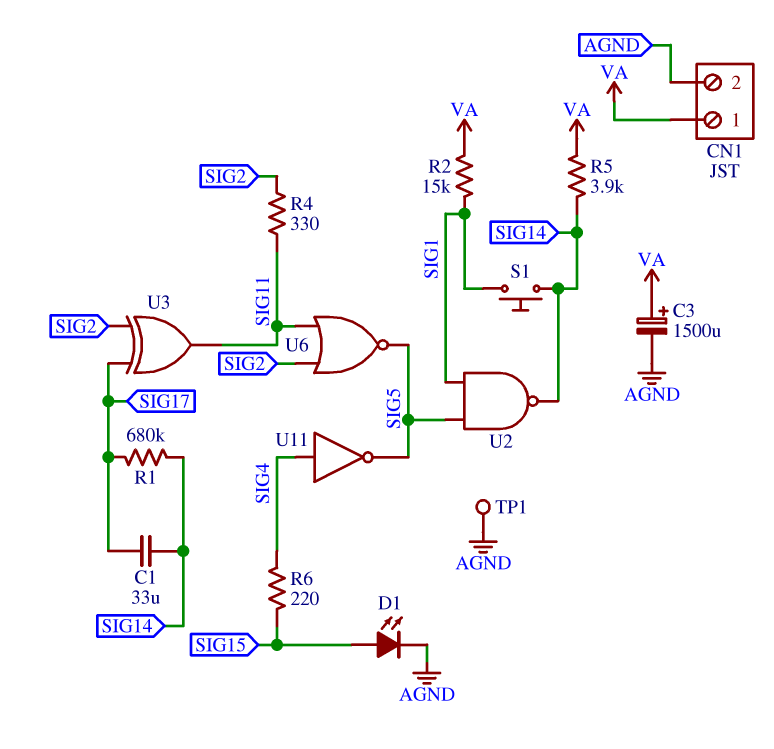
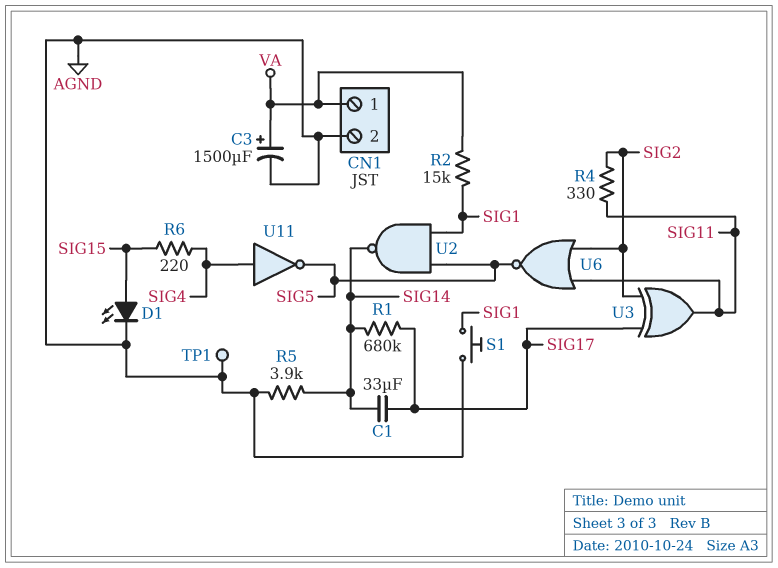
R5: 3.9k (SIG14, VA) -> 3.9k (AGND, SIG14)
S1: button (SIG1, SIG14) -> button (AGND, SIG1)

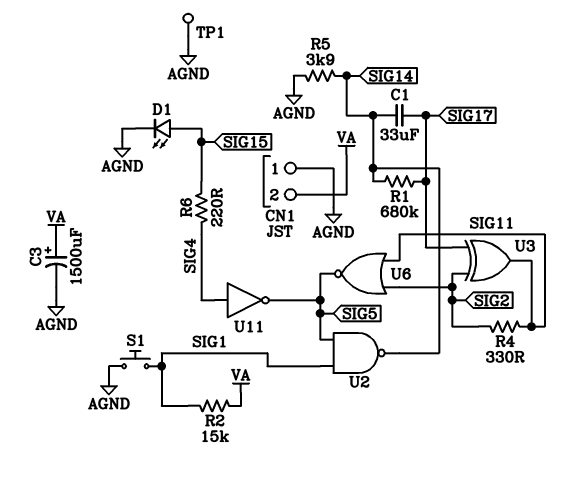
CN1 pin 1: VA -> AGND
CN1 pin 2: AGND -> VA

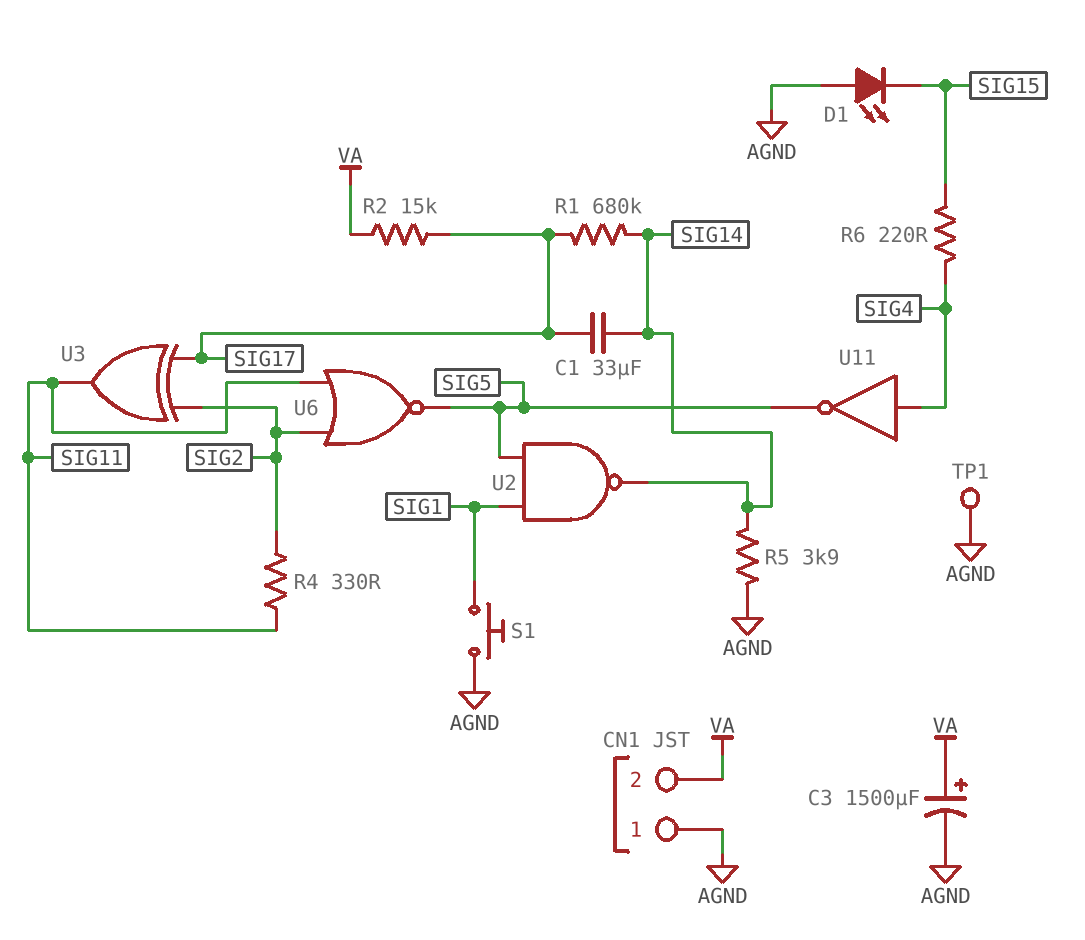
D1: LED (A SIG15, K AGND) -> LED (A AGND, K SIG15)
R2: 15k (SIG1, VA) -> 15k (SIG17, VA)

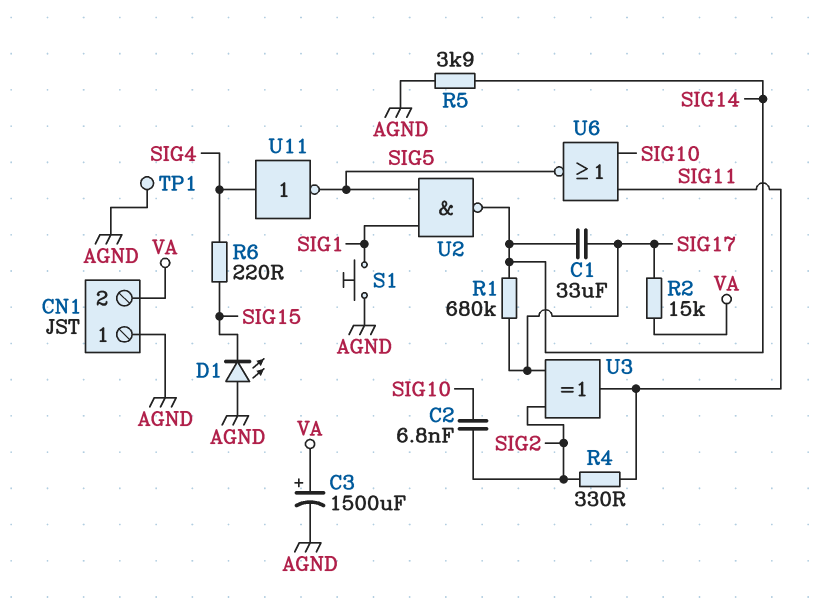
C2: none -> 6.8nF (SIG2, SIG10)
U6: NOR (in SIG2, in SIG11, out SIG5) -> NOR (in SIG10, in SIG11, out SIG5)

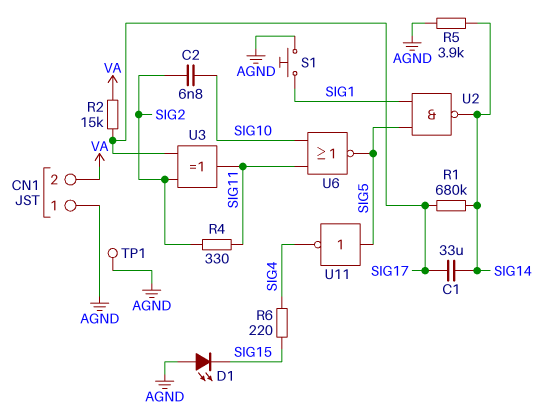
C3: 1500uF (plus VA, minus AGND) -> none
U11: NOT (in SIG4, out SIG5) -> NOT (in SIG5, out SIG4)

